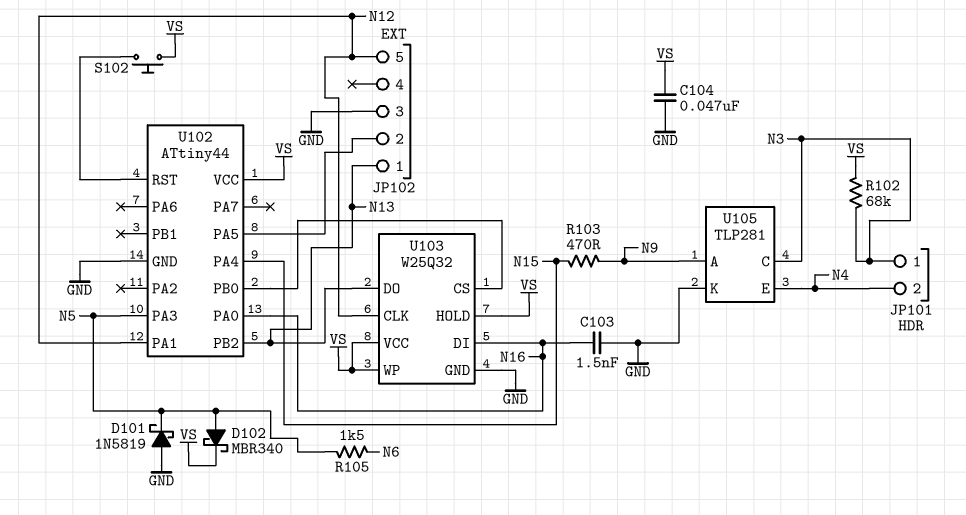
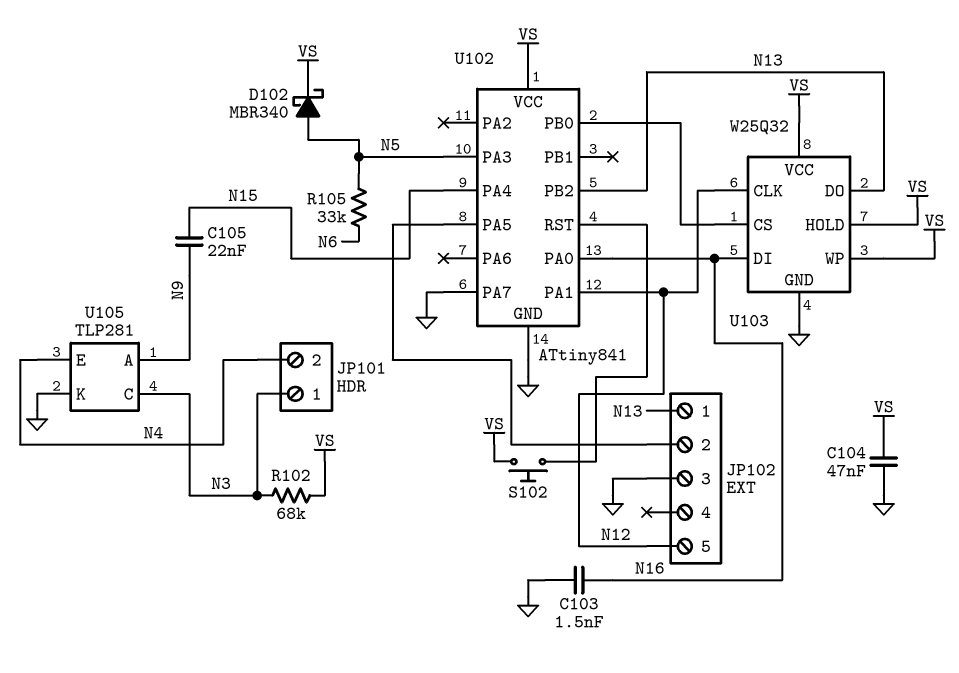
C105: none -> 22nF (N9, N15)
D101: schottky 1N5819 (A GND, K N5) -> none
R103: 470 (N9, N15) -> none
R105: 1.5k (N5, N6) -> 33k (N5, N6)
U102: ATtiny44 -> ATtiny841
U102 pin PA7: none -> GND

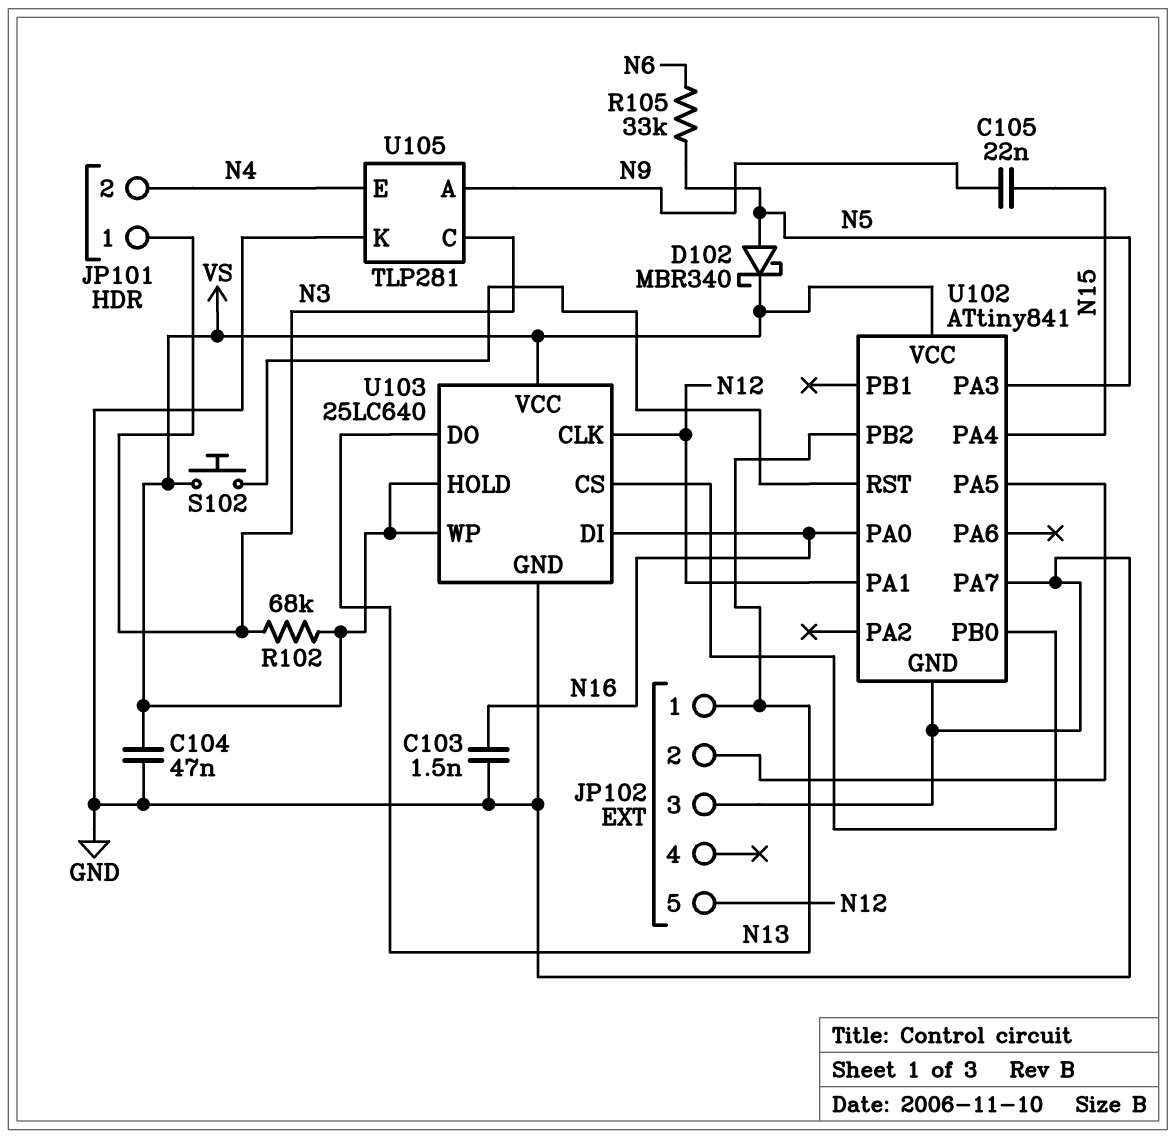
U103: W25Q32 -> 25LC640

